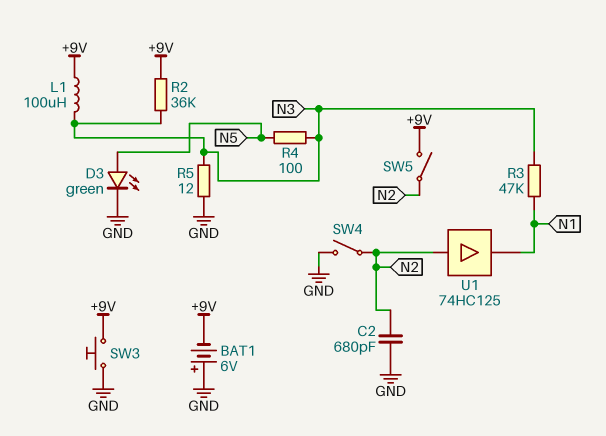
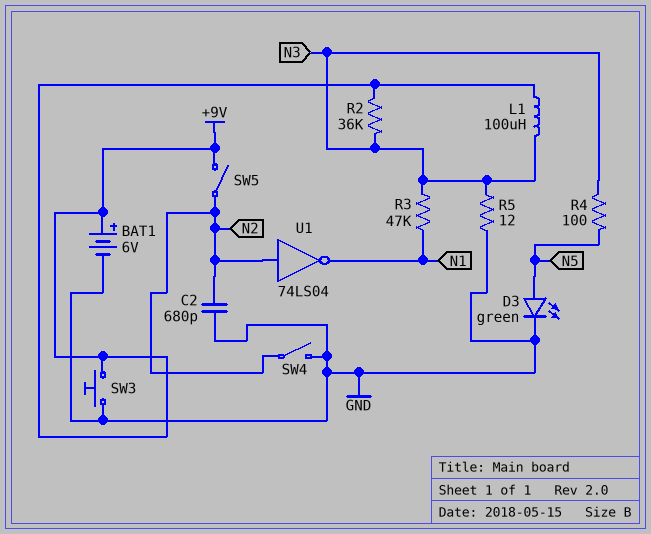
BAT1: 6V (plus GND, minus +9V) -> 6V (plus +9V, minus GND)
U1: buffer 74HC125 (in N2, out N1) -> NOT 74LS04 (in N2, out N1)

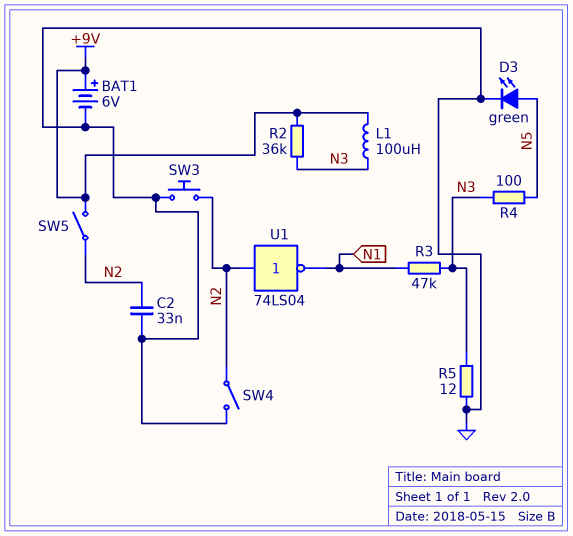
C2: 680pF (GND, N2) -> 33nF (GND, N2)
SW3: button (+9V, GND) -> button (GND, N2)

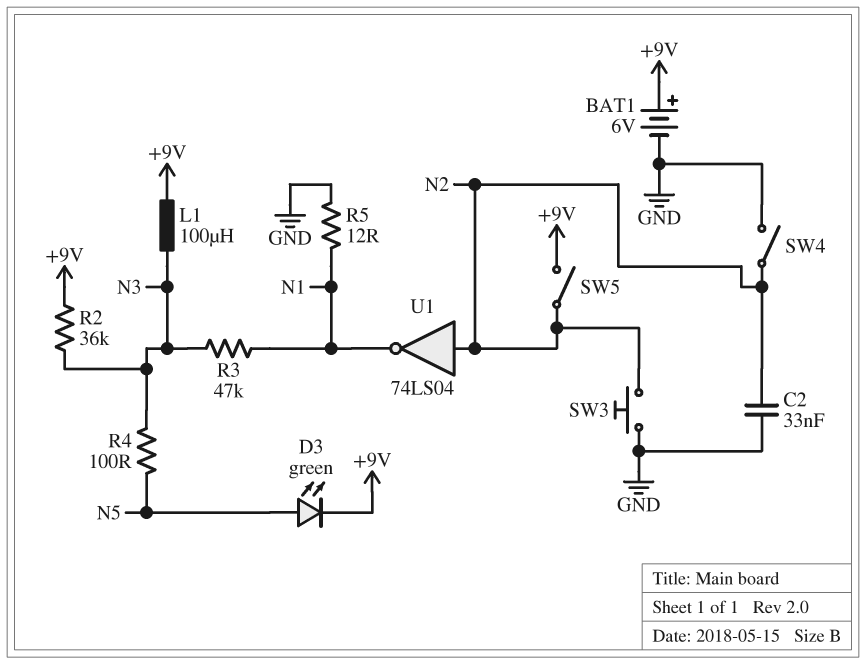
D3: LED green (A N5, K GND) -> LED green (A N5, K +9V)
R5: 12 (GND, N3) -> 12 (GND, N1)

